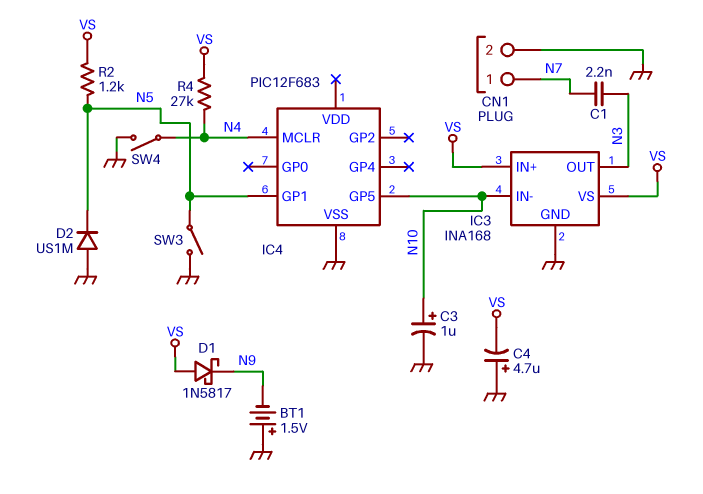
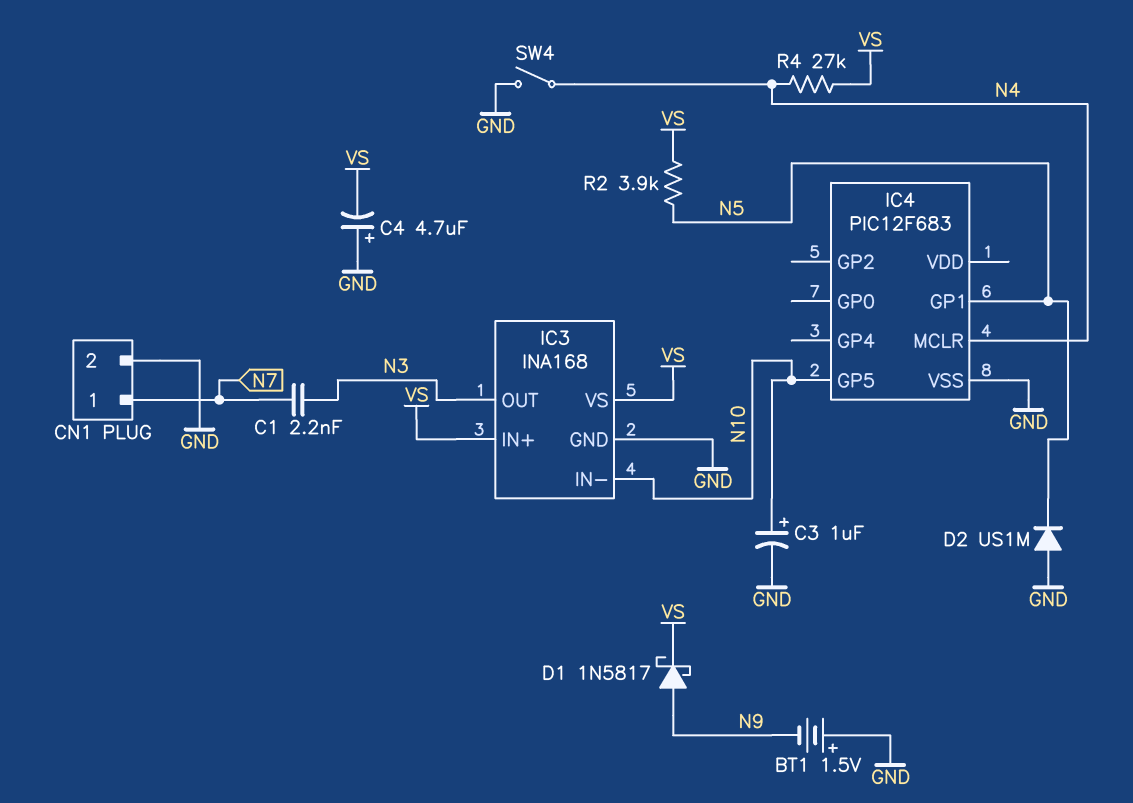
D1: schottky 1N5817 (A VS, K N9) -> schottky 1N5817 (A N9, K VS)
R2: 1.2k (N5, VS) -> 3.9k (N5, VS)
SW3: switch (GND, N5) -> none

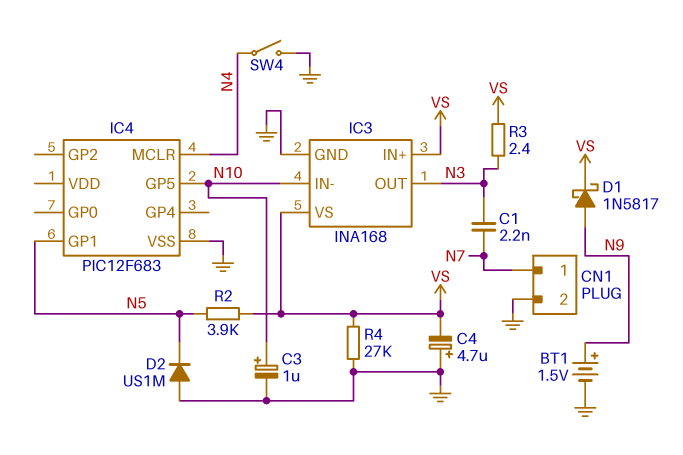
BT1: 1.5V (plus GND, minus N9) -> 1.5V (plus N9, minus GND)
R3: none -> 2.4 (N3, VS)
R4: 27k (N4, VS) -> 27k (GND, VS)

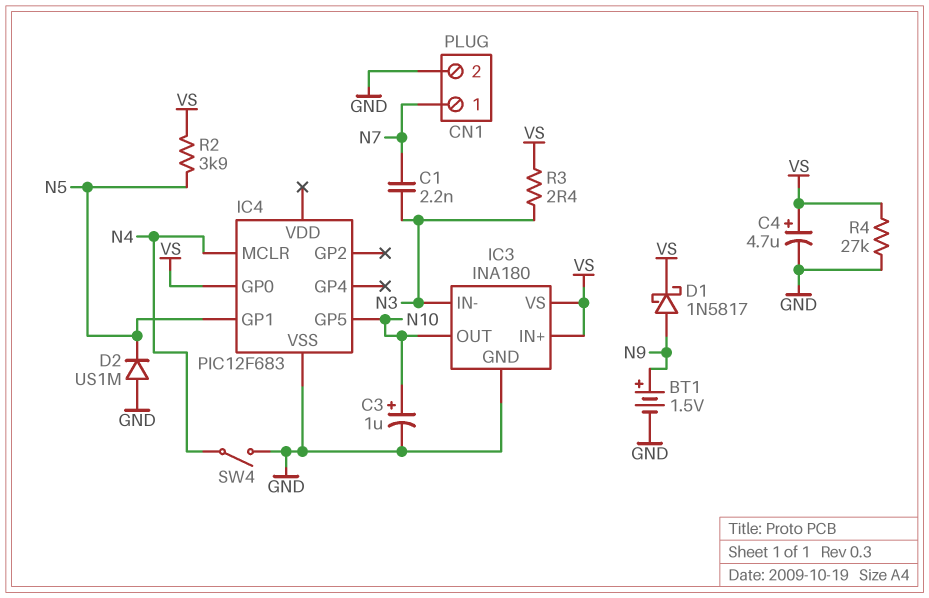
C4: 4.7uF (plus GND, minus VS) -> 4.7uF (plus VS, minus GND)
IC3: INA168 -> INA180
IC3 pin IN-: N10 -> N3
IC3 pin OUT: N3 -> N10
IC4 pin GP0: none -> VS

